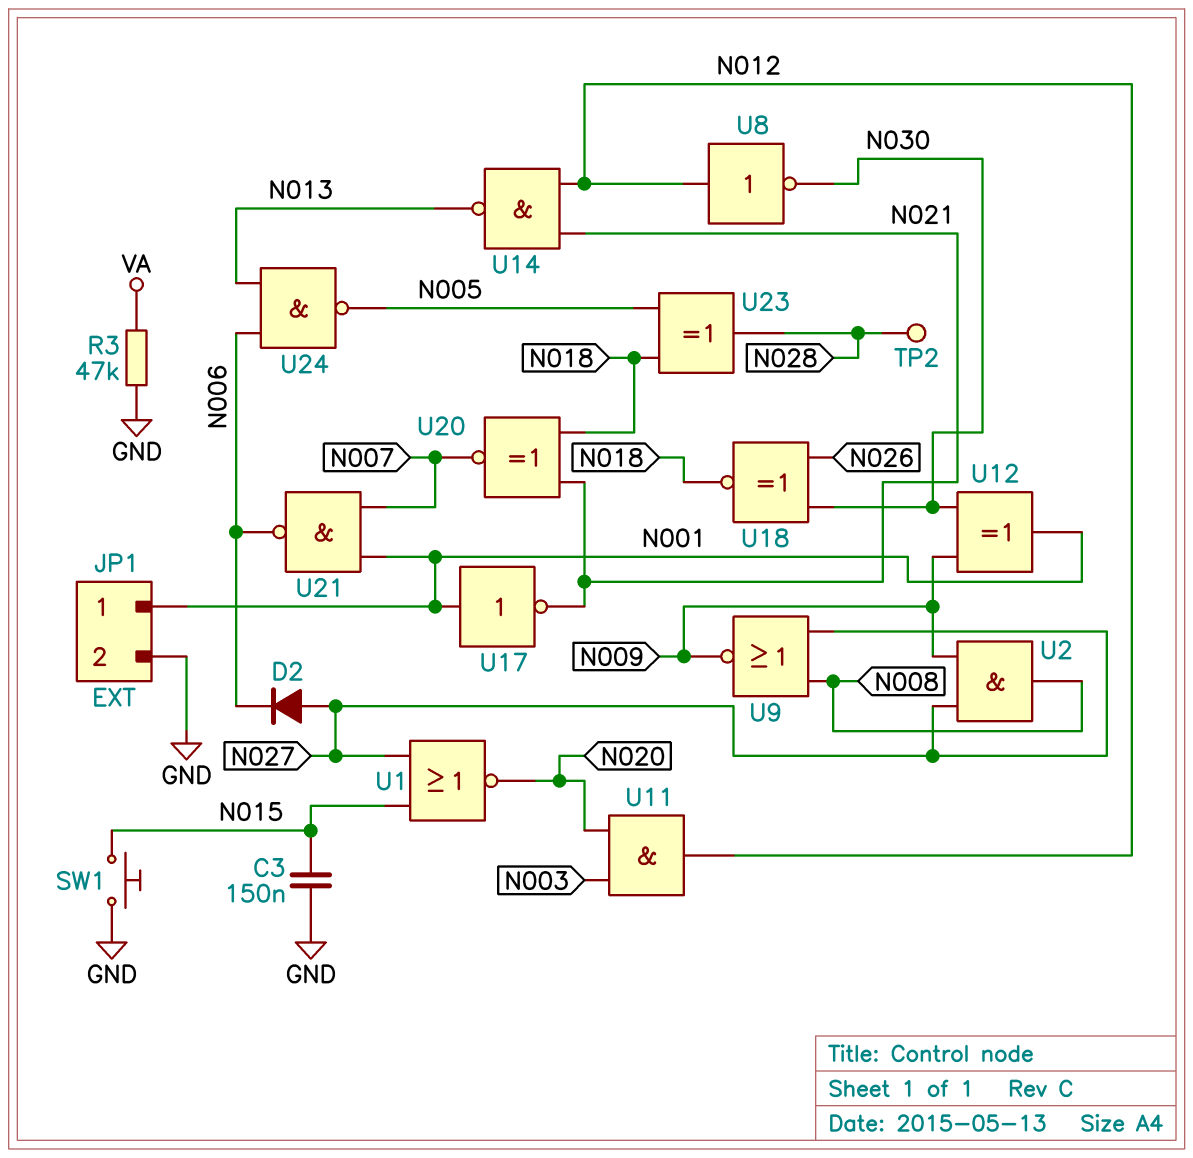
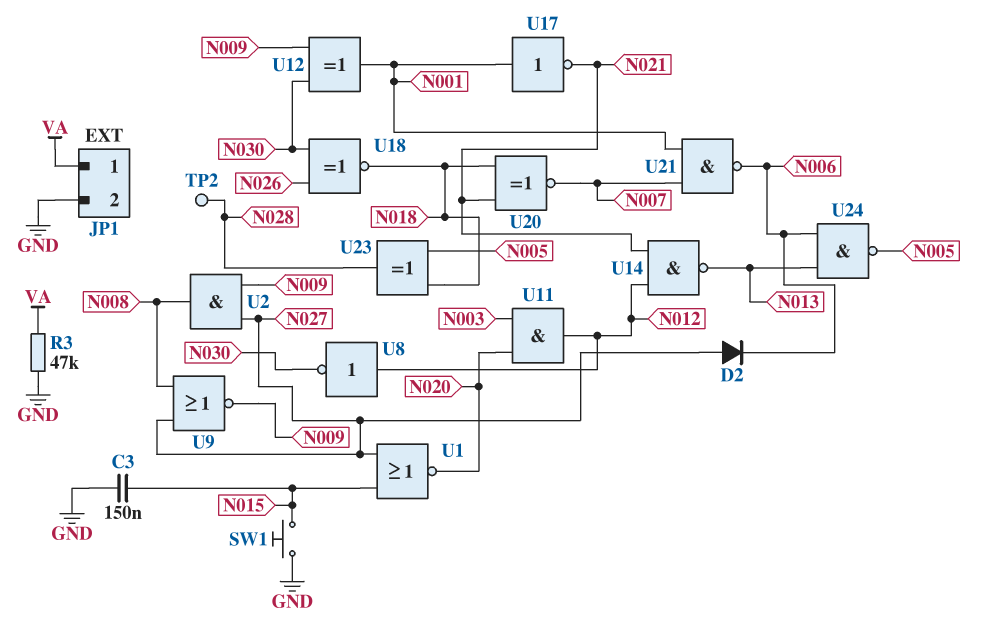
JP1 pin 1: N001 -> VA

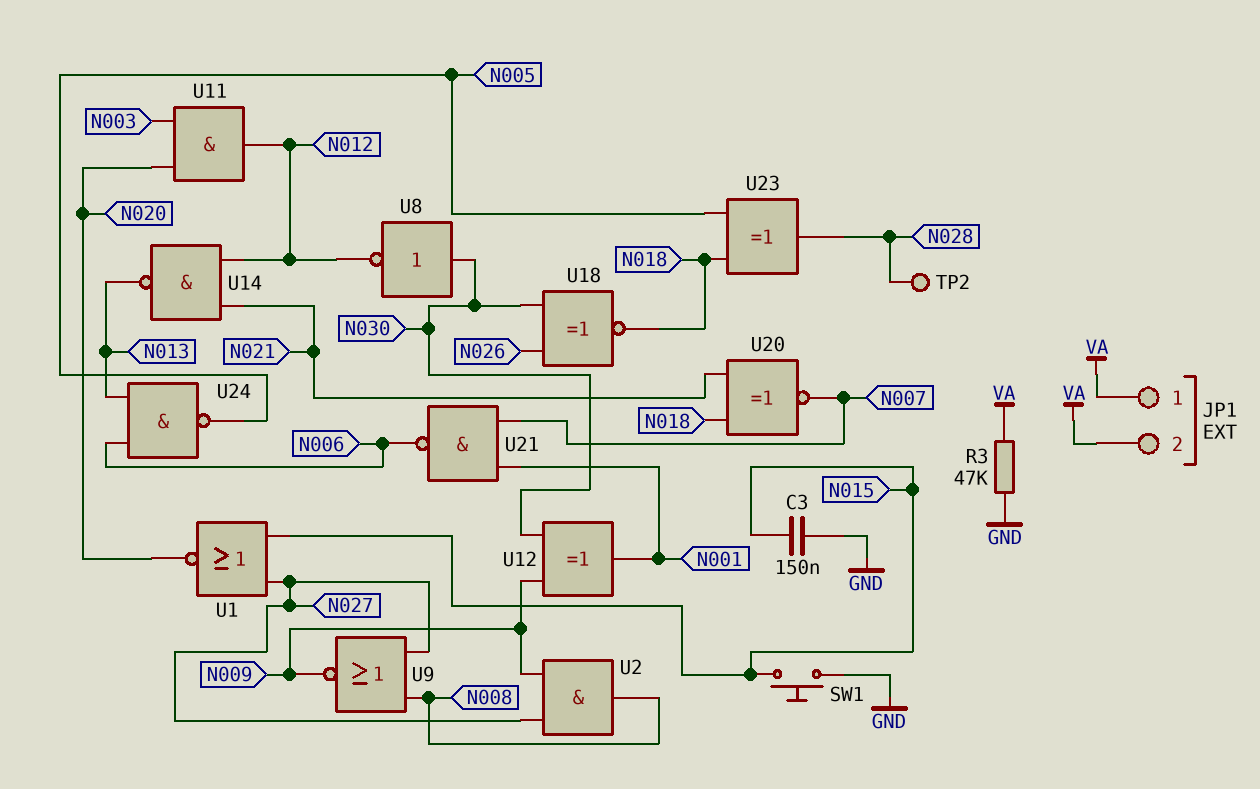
D2: diode (A N027, K N006) -> none
JP1 pin 2: GND -> VA
U8: NOT (in N012, out N030) -> NOT (in N030, out N012)
U17: NOT (in N001, out N021) -> none

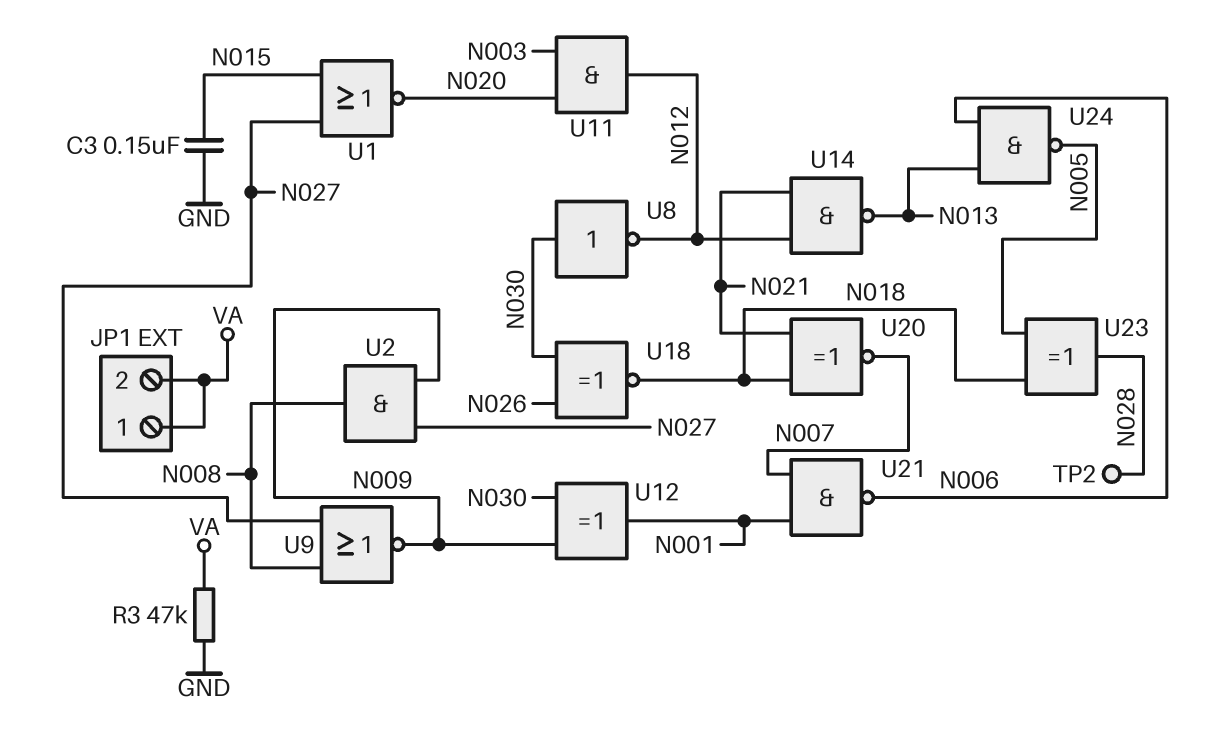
SW1: button (GND, N015) -> none

